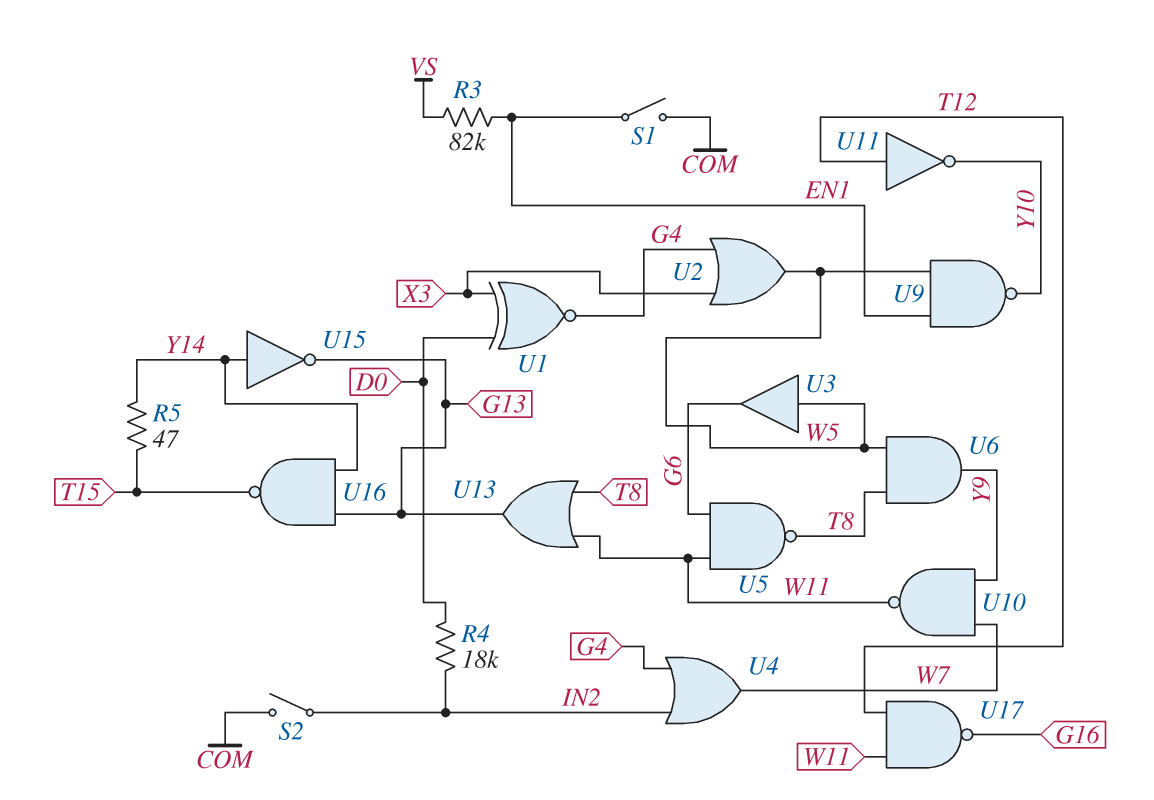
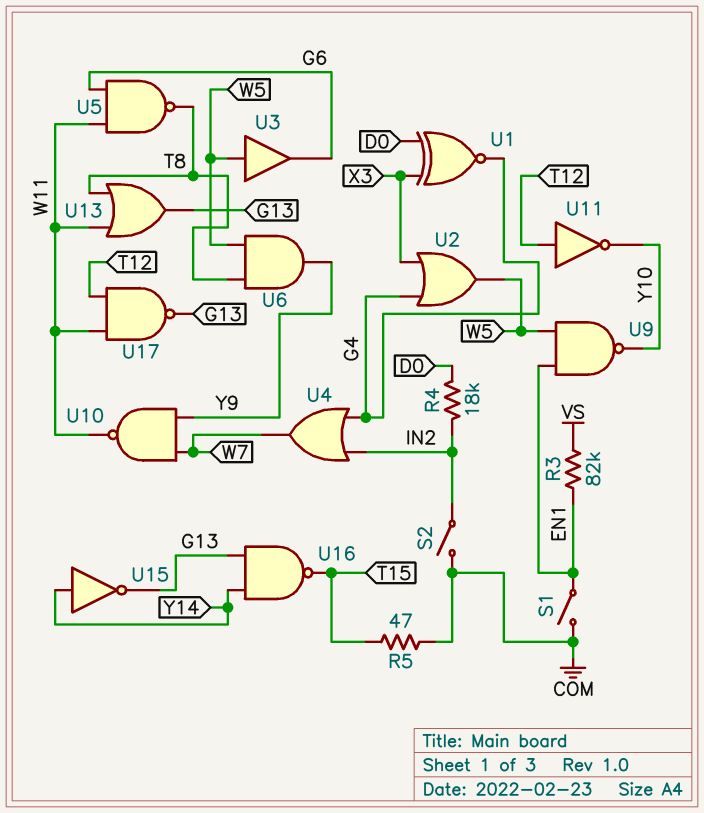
R5: 47 (T15, Y14) -> 47 (COM, T15)
U17: NAND (in T12, in W11, out G16) -> NAND (in T12, in W11, out G13)

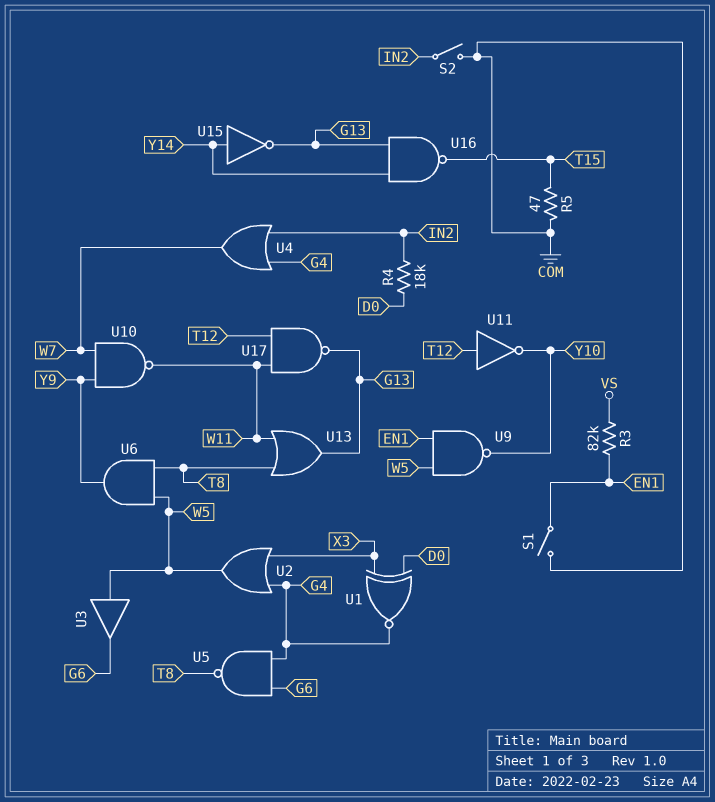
U5: NAND (in G6, in W11, out T8) -> NAND (in G4, in G6, out T8)

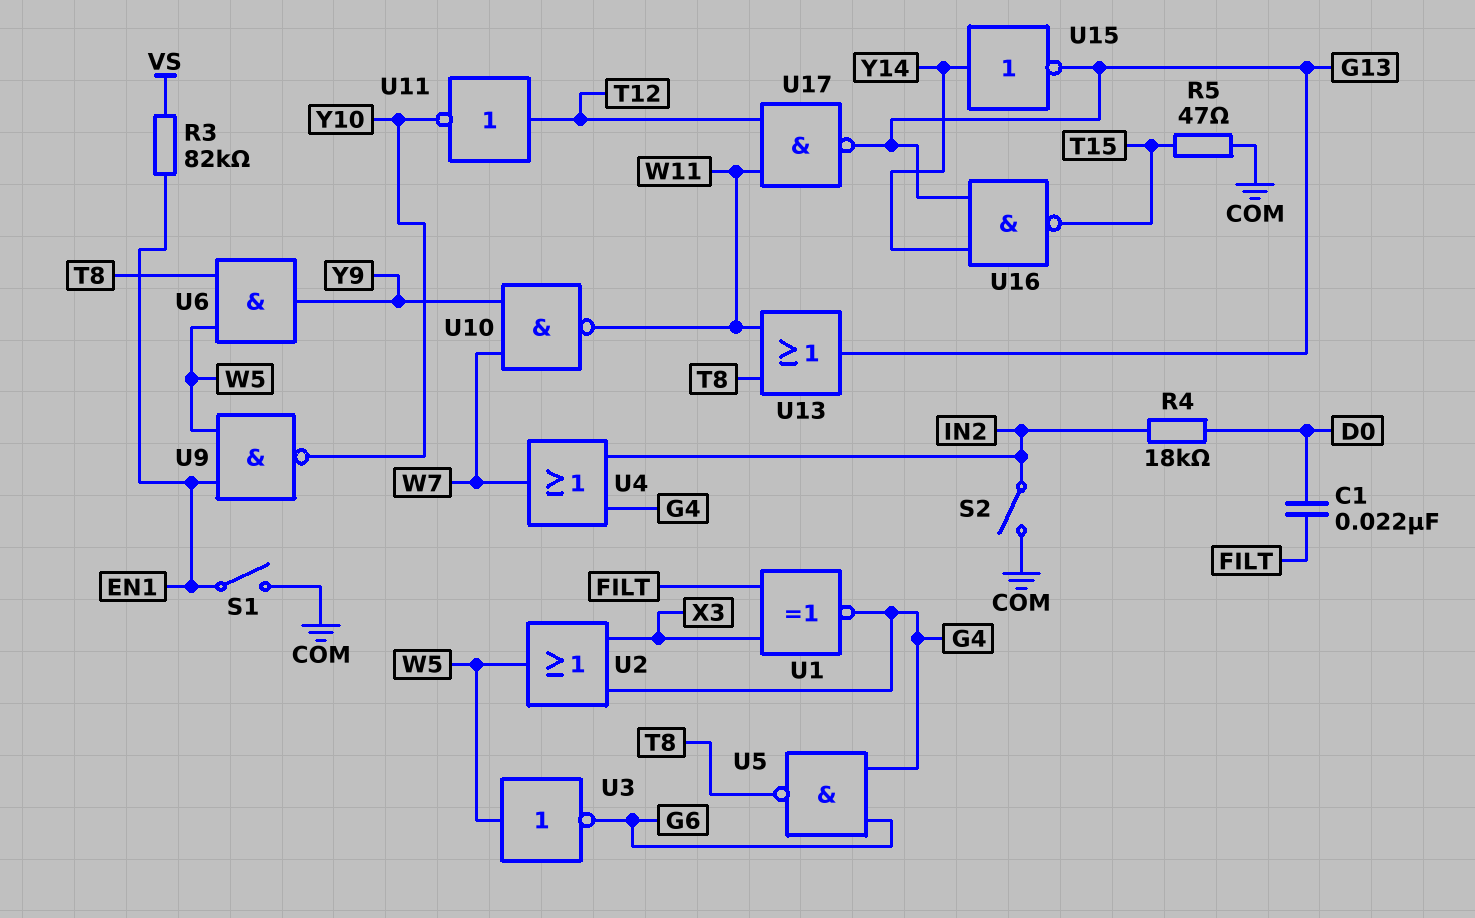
C1: none -> 22nF (D0, FILT)
U1: XNOR (in D0, in X3, out G4) -> XNOR (in FILT, in X3, out G4)
U3: buffer (in W5, out G6) -> NOT (in W5, out G6)

